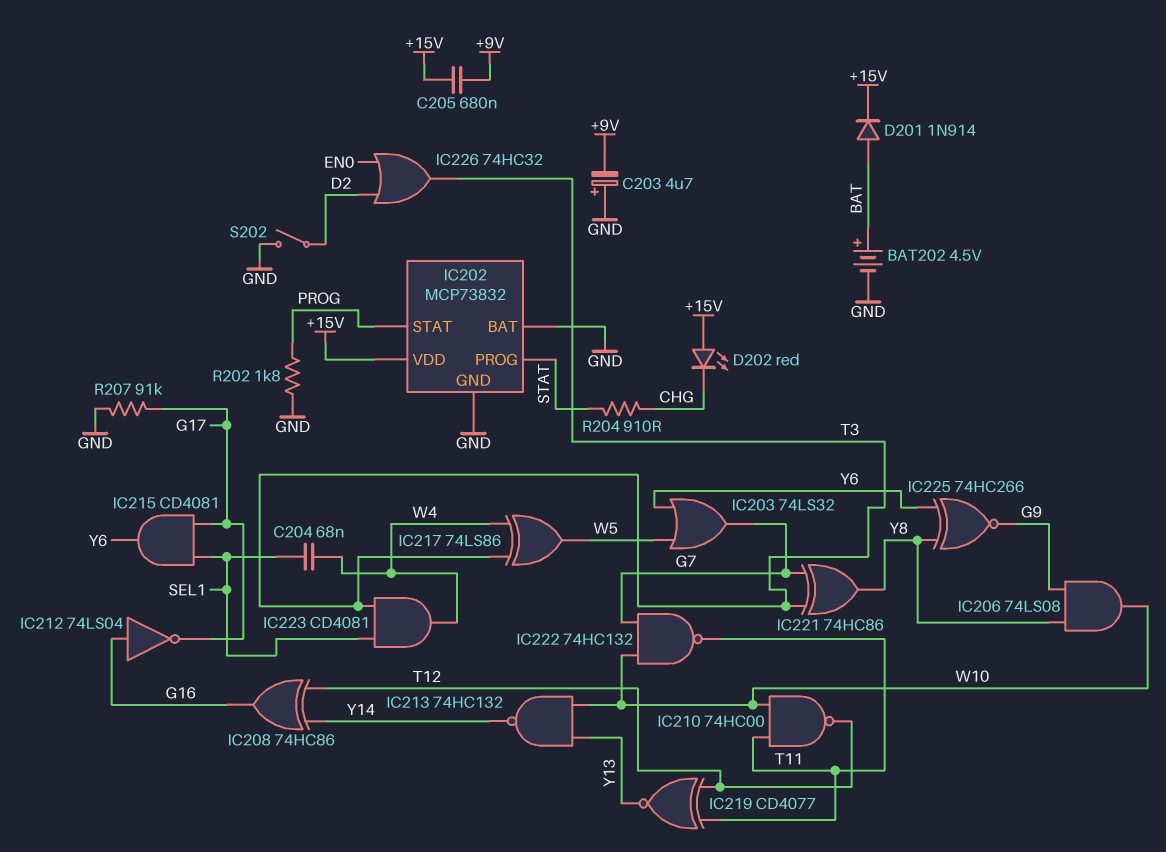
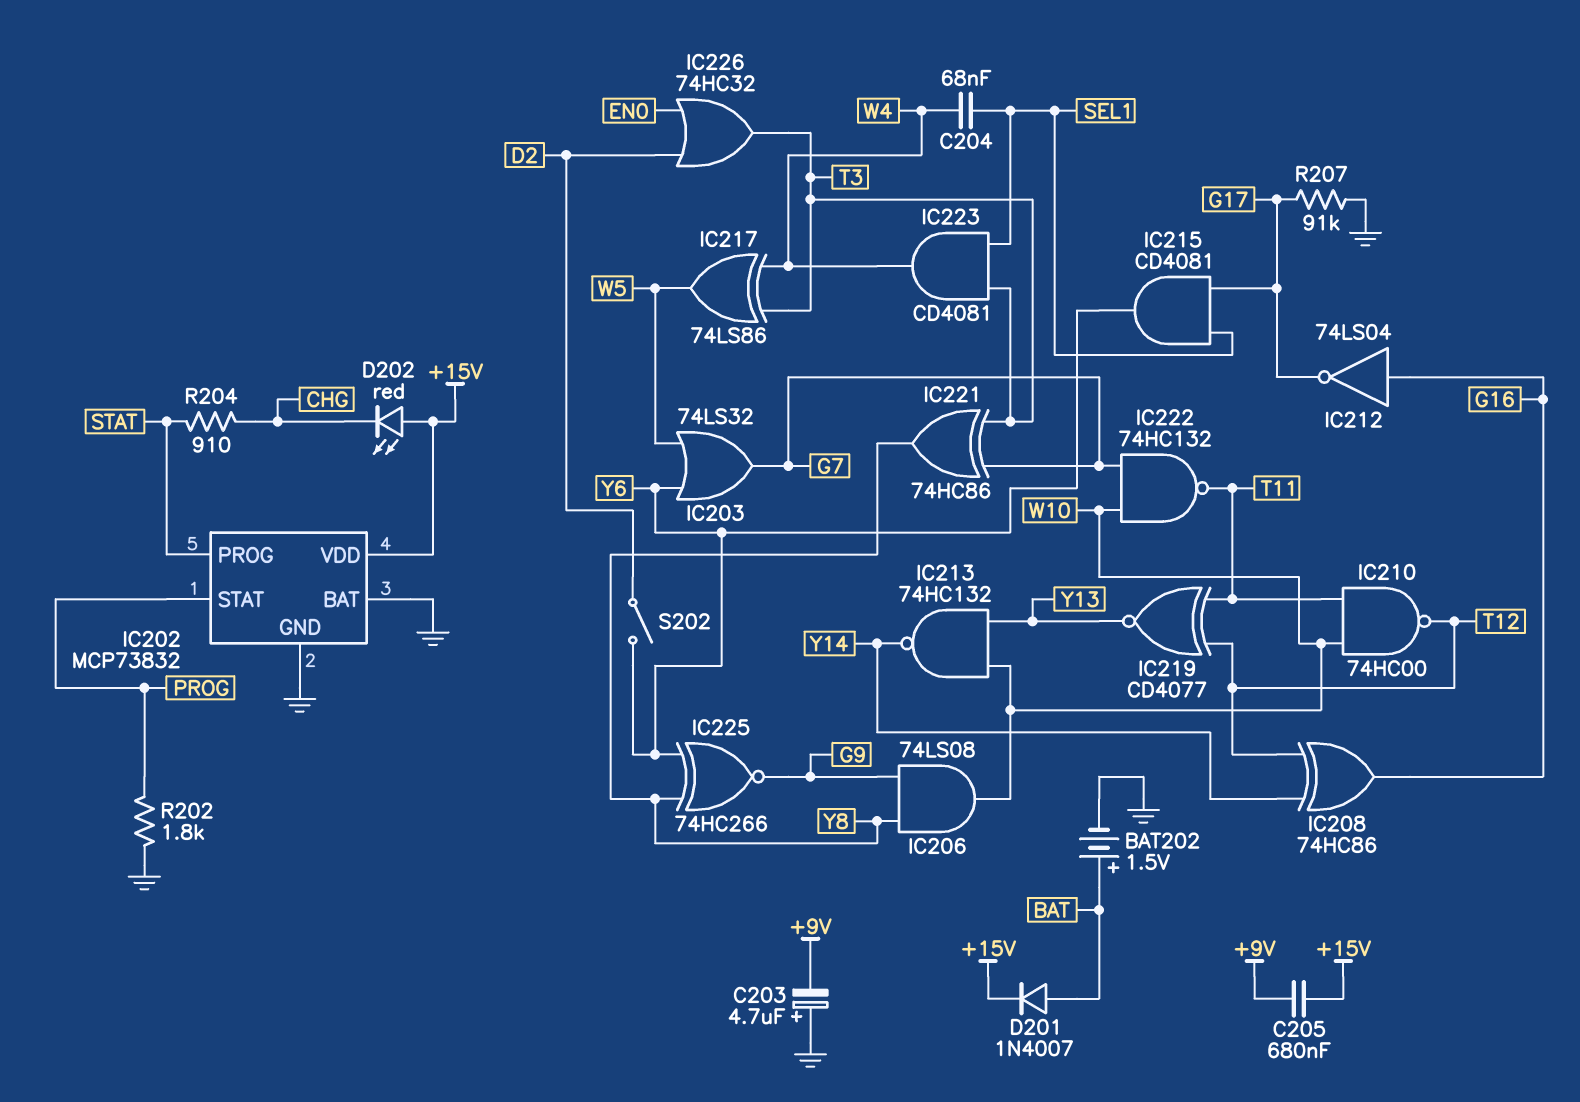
BAT202: 4.5V (plus BAT, minus GND) -> 1.5V (plus BAT, minus GND)
D201: diode 1N914 (A BAT, K +15V) -> diode 1N4007 (A BAT, K +15V)
S202: switch (D2, GND) -> switch (D2, Y6)

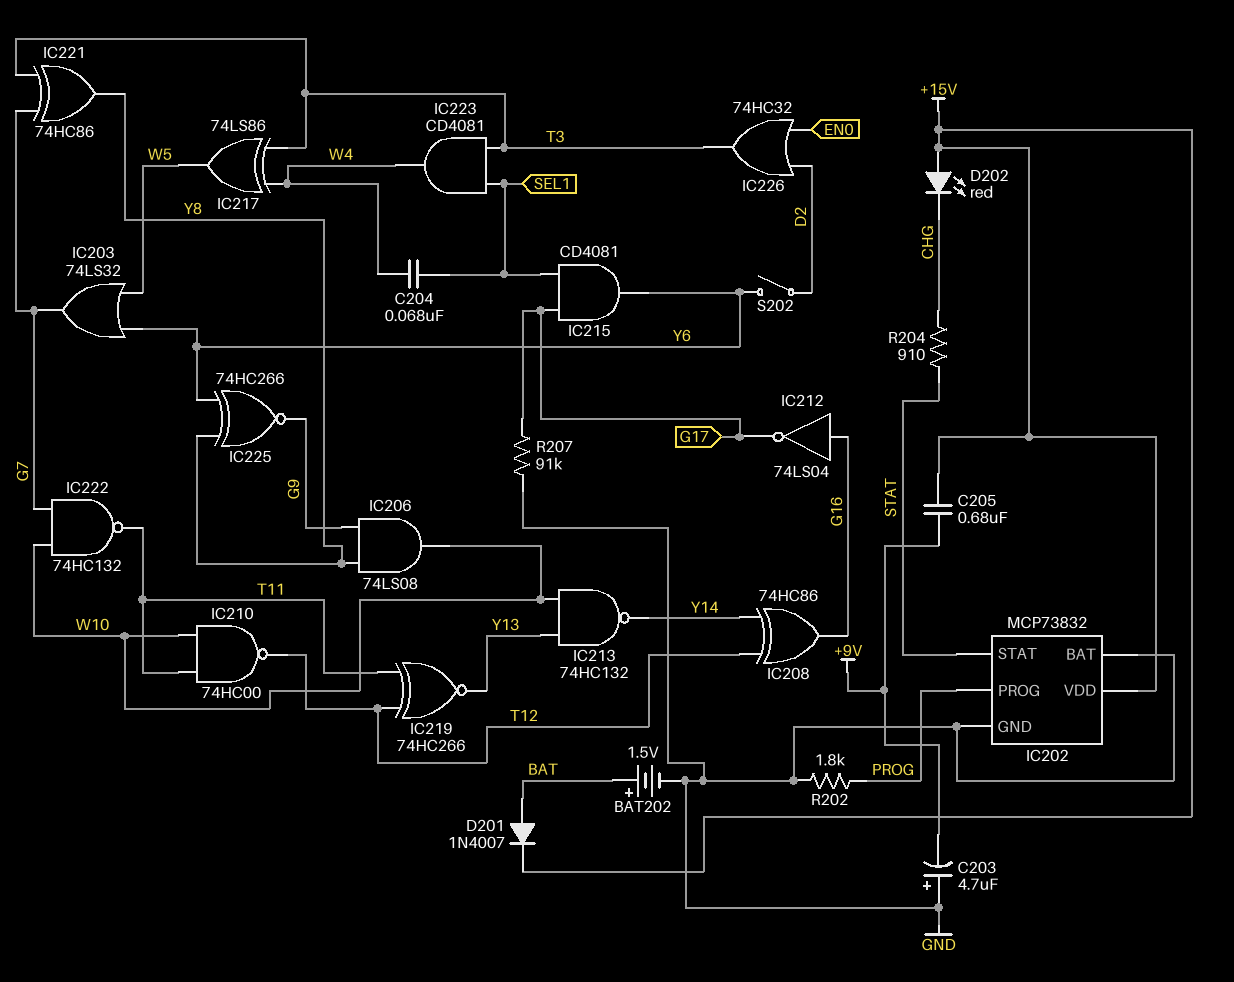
IC202 pin PROG: STAT -> PROG
IC202 pin STAT: PROG -> STAT
IC219: XNOR CD4077 (in T11, in T12, out Y13) -> XNOR 74HC266 (in T11, in T12, out Y13)

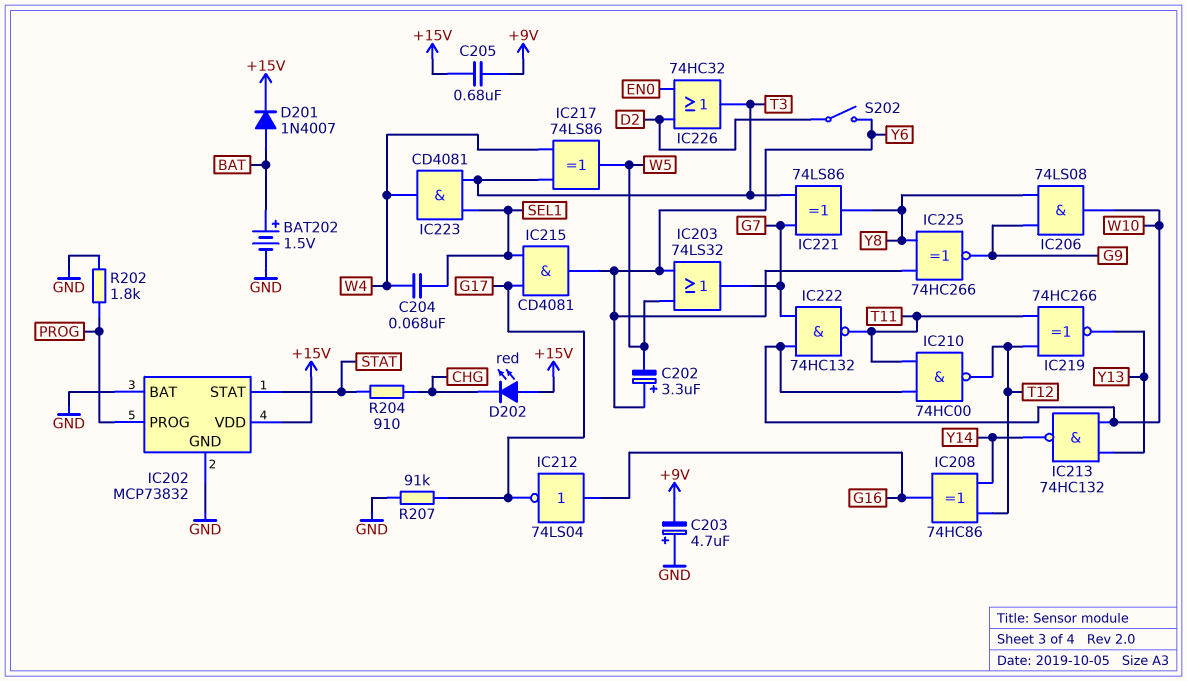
C202: none -> 3.3uF (plus Y6, minus W5)
IC221: XOR 74HC86 (in G7, in T3, out Y8) -> XOR 74LS86 (in G7, in T3, out Y8)

